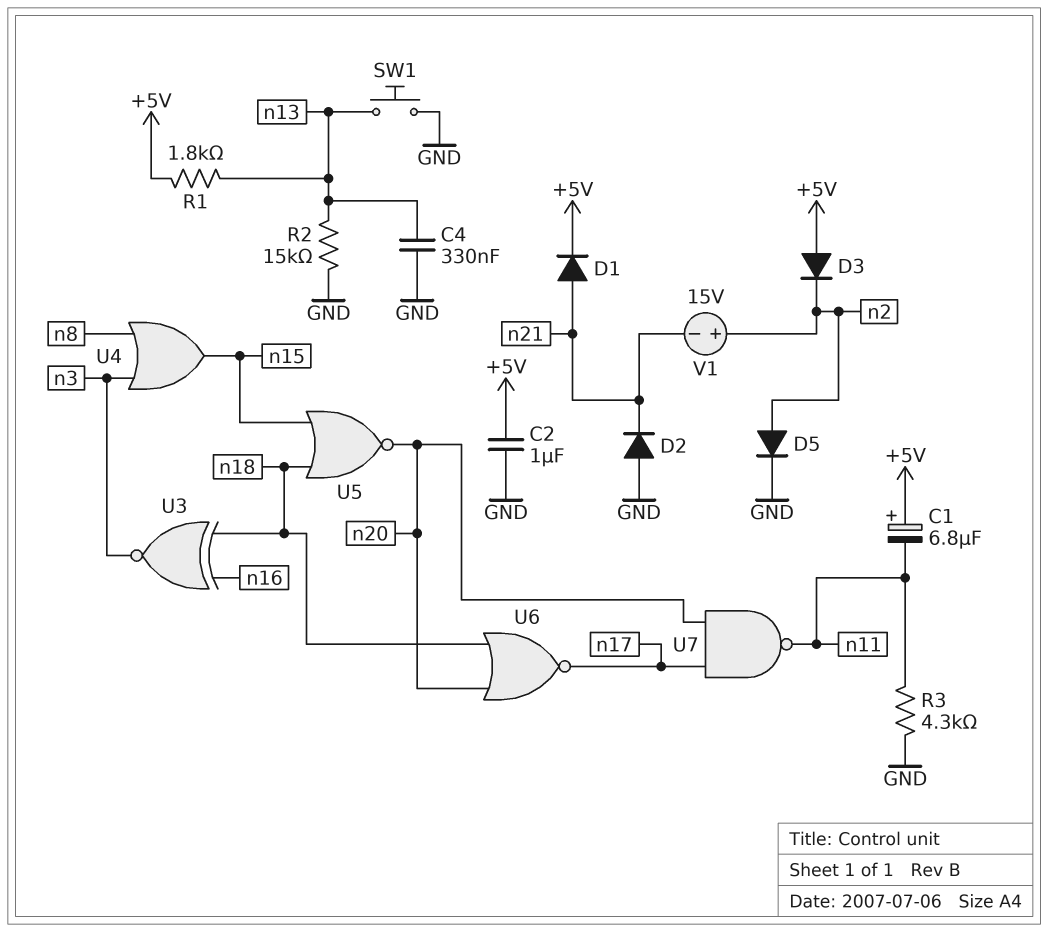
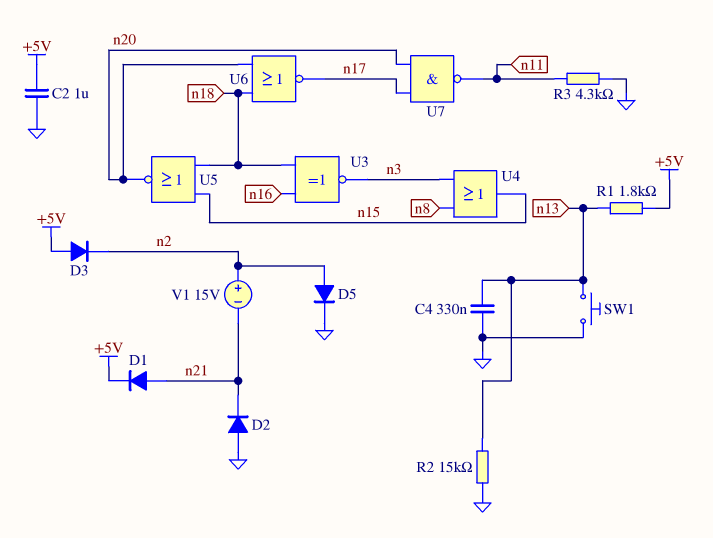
C1: 6.8uF (plus +5V, minus n11) -> none

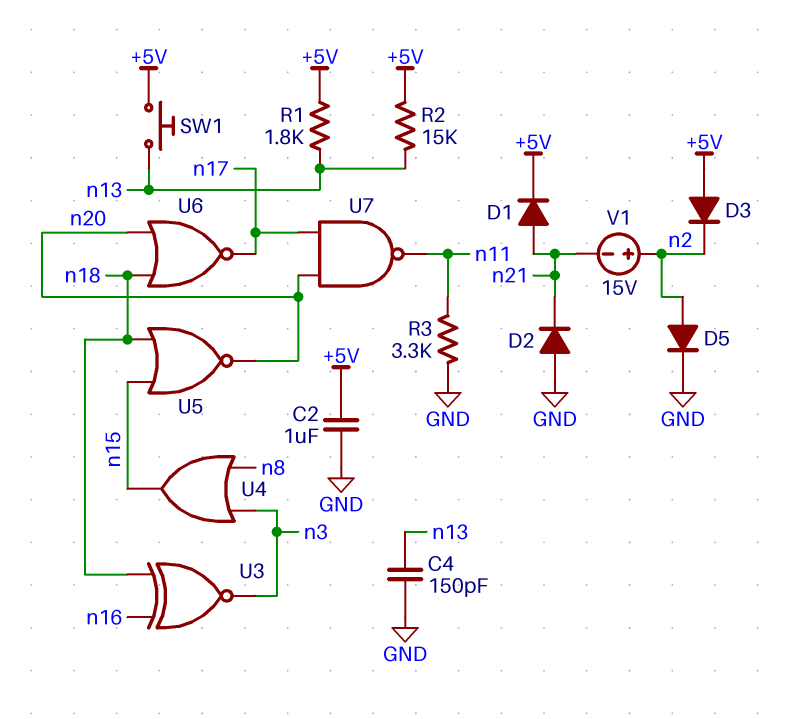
C4: 330nF (GND, n13) -> 150pF (GND, n13)
R2: 15k (GND, n13) -> 15k (+5V, n13)
R3: 4.3k (GND, n11) -> 3.3k (GND, n11)
SW1: button (GND, n13) -> button (+5V, n13)

